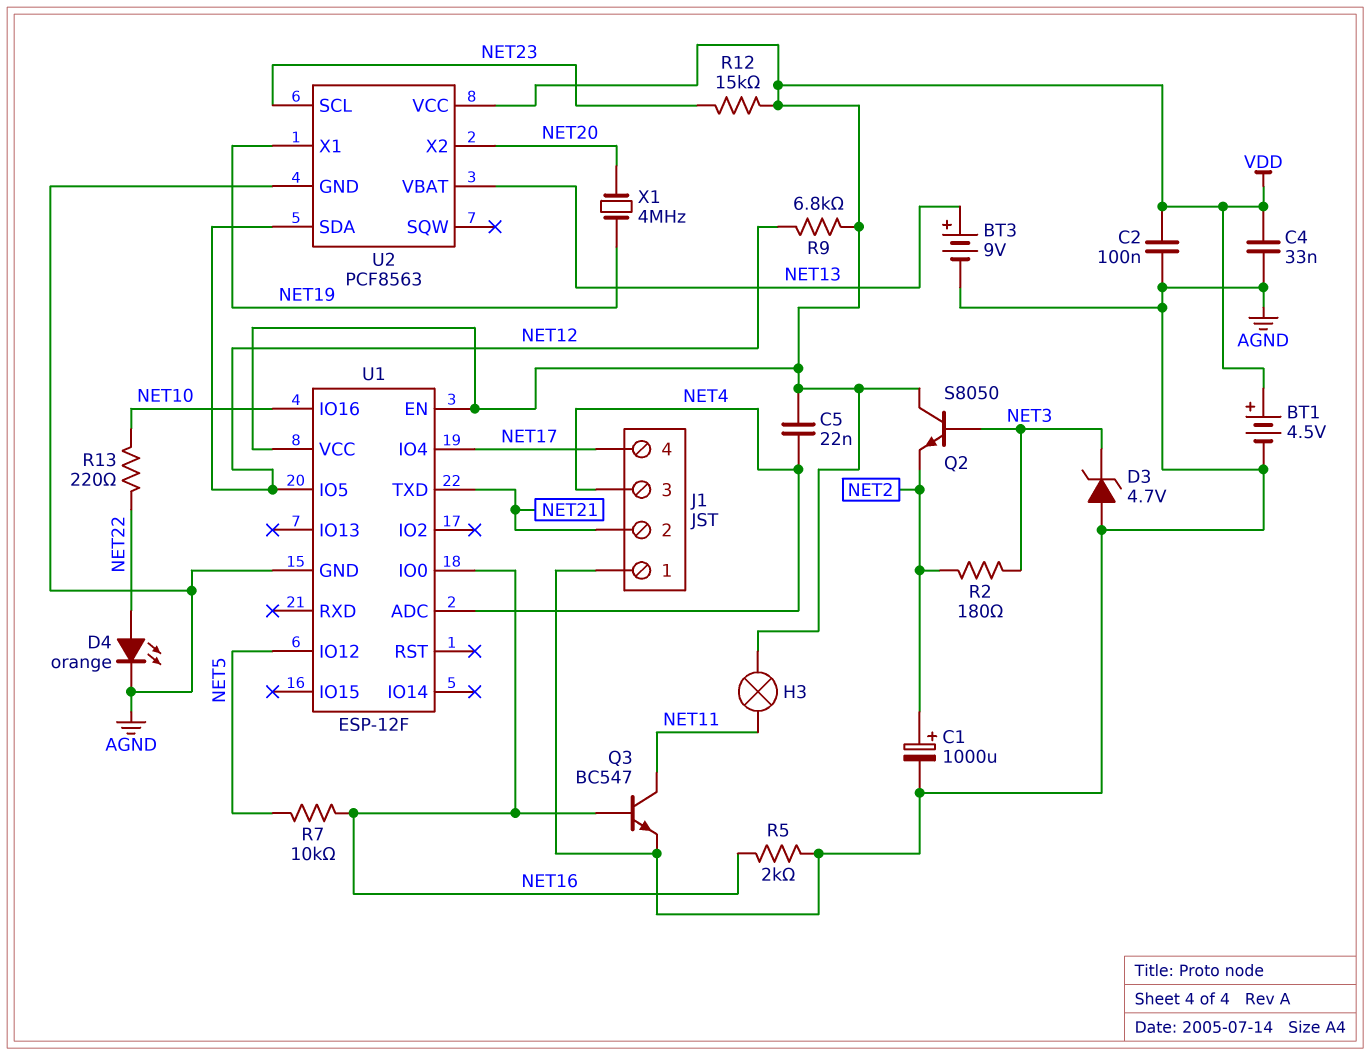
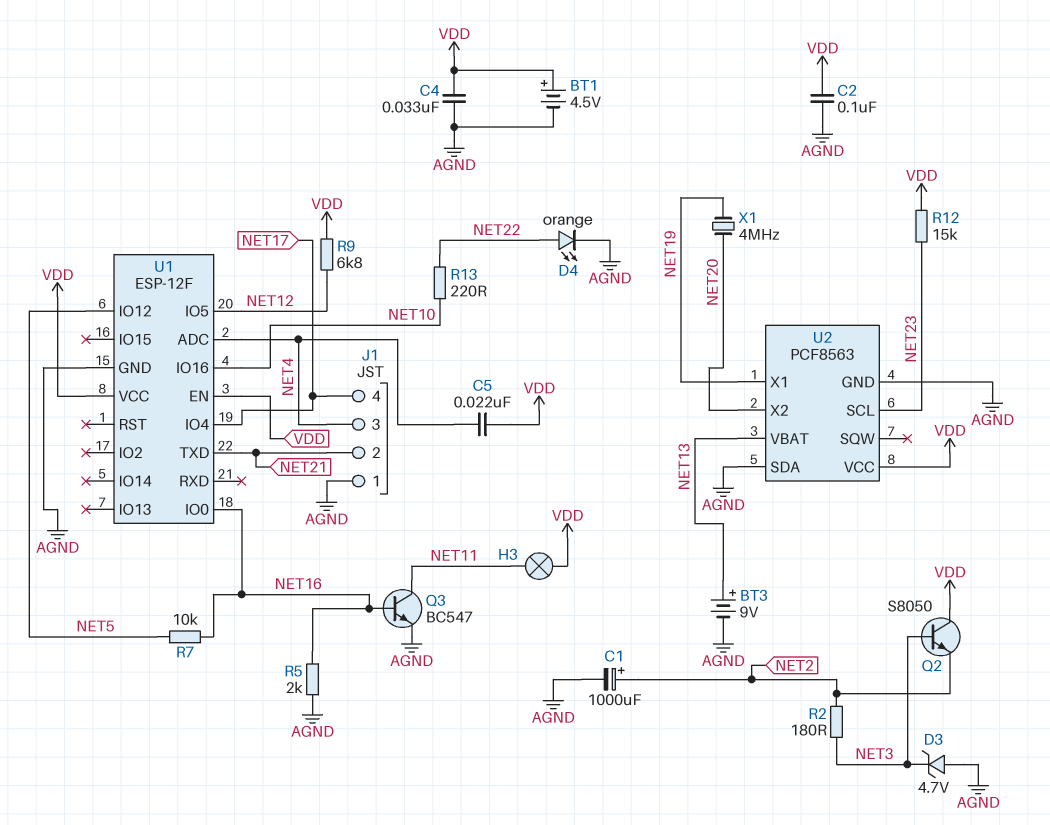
U2 pin SDA: NET12 -> AGND

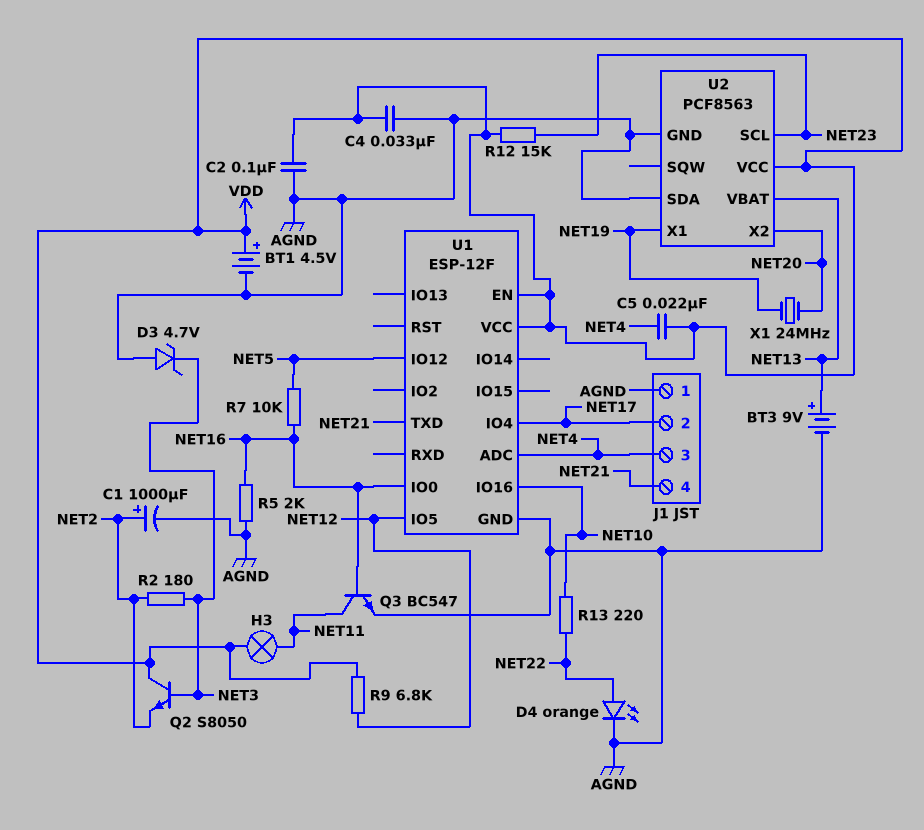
J1 pin 2: NET21 -> NET17
J1 pin 4: NET17 -> NET21
X1: 4MHz (NET19, NET20) -> 24MHz (NET19, NET20)

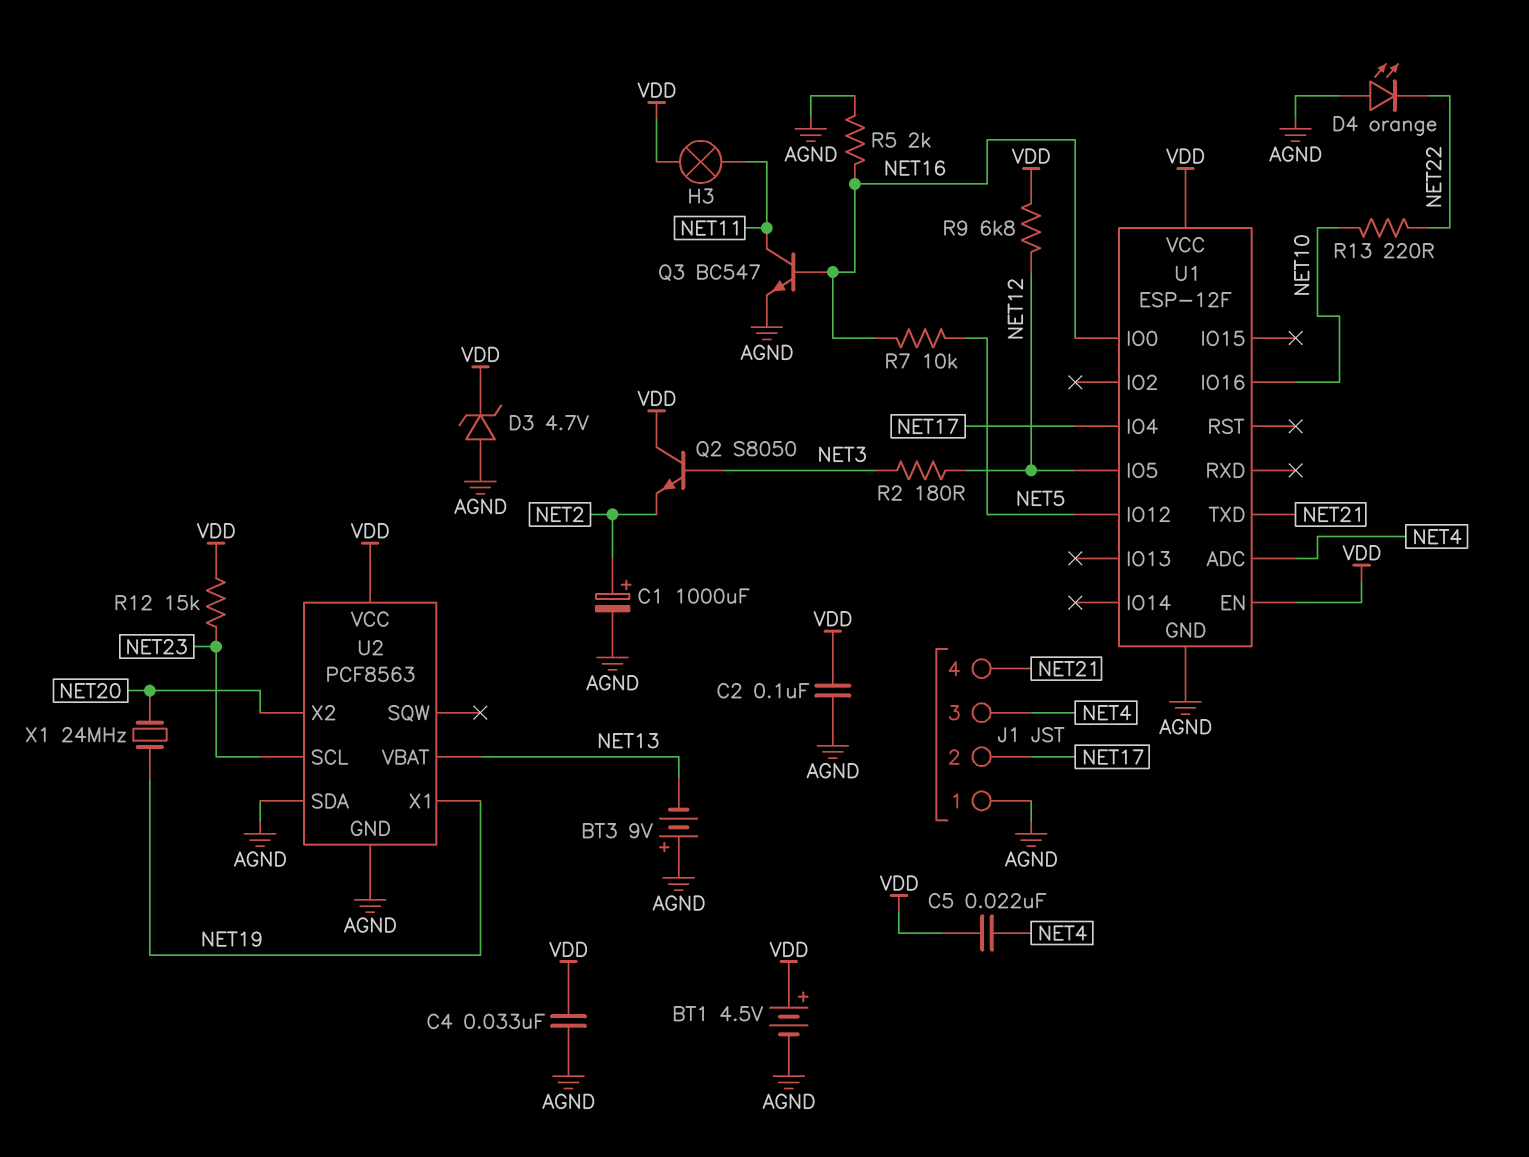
BT3: 9V (plus NET13, minus AGND) -> 9V (plus AGND, minus NET13)
D3: zener 4.7V (A AGND, K NET3) -> zener 4.7V (A AGND, K VDD)
D4: LED orange (A NET22, K AGND) -> LED orange (A AGND, K NET22)
R2: 180 (NET2, NET3) -> 180 (NET3, NET12)

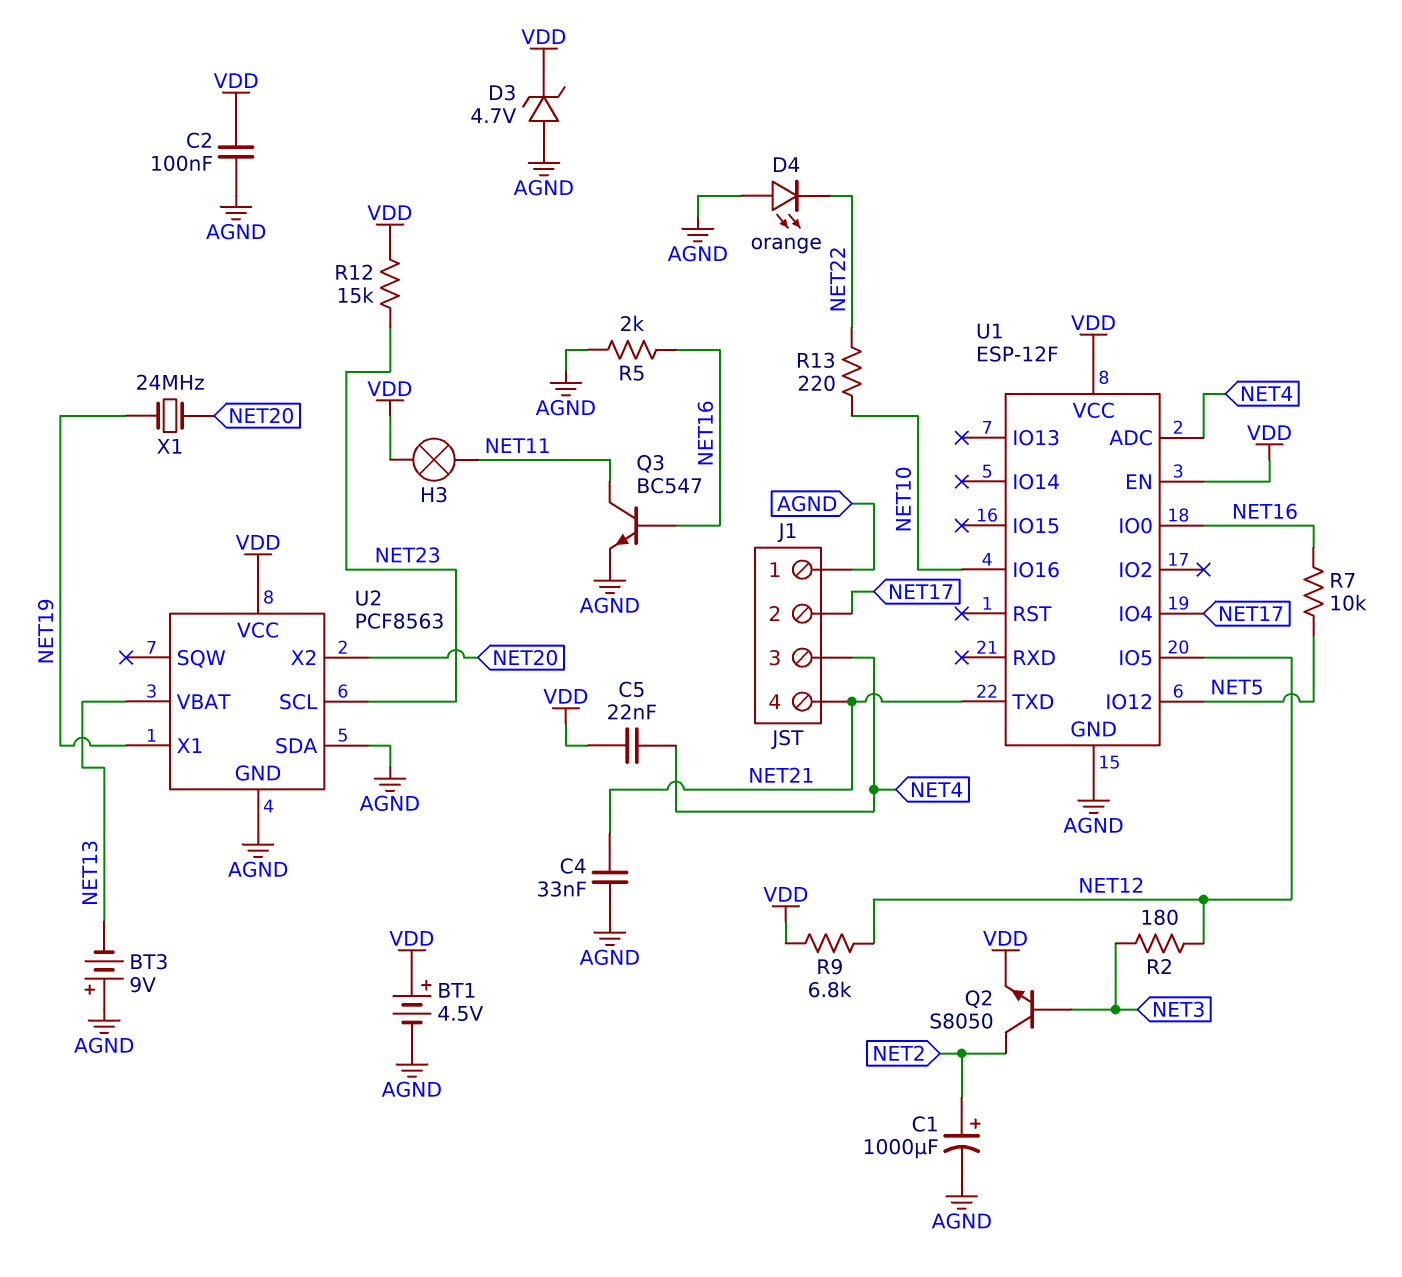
C4: 33nF (AGND, VDD) -> 33nF (AGND, NET21)
Q2: NPN S8050 (B NET3, C VDD, E NET2) -> NPN S8050 (B NET3, C NET2, E VDD)

